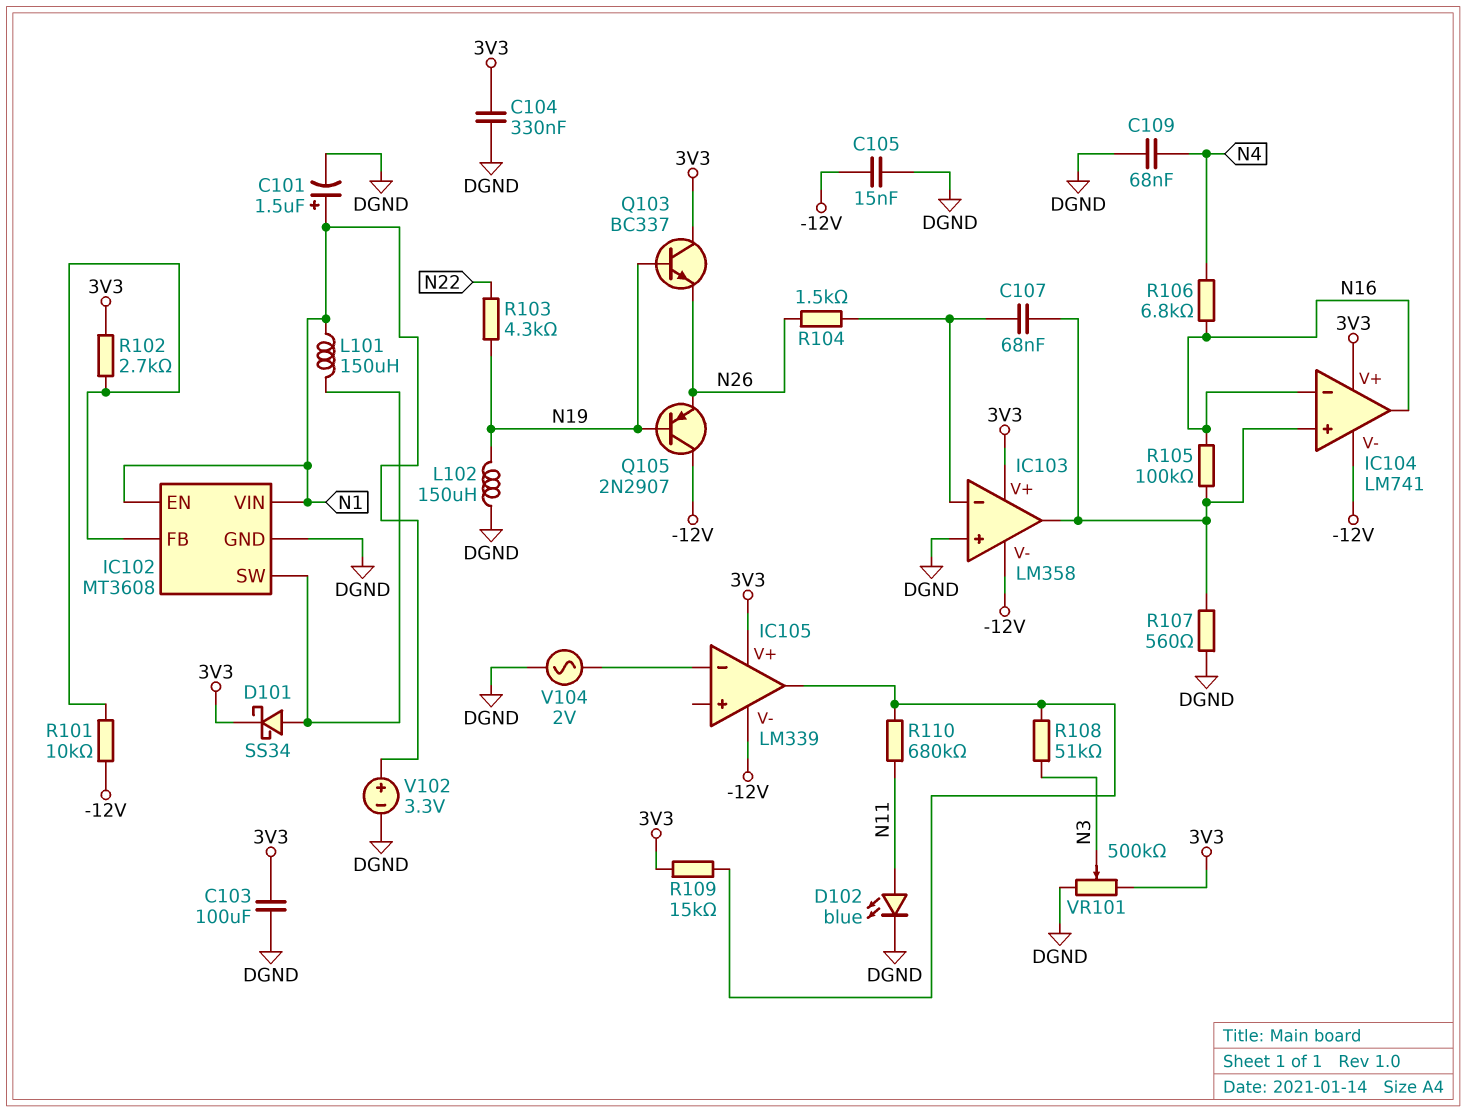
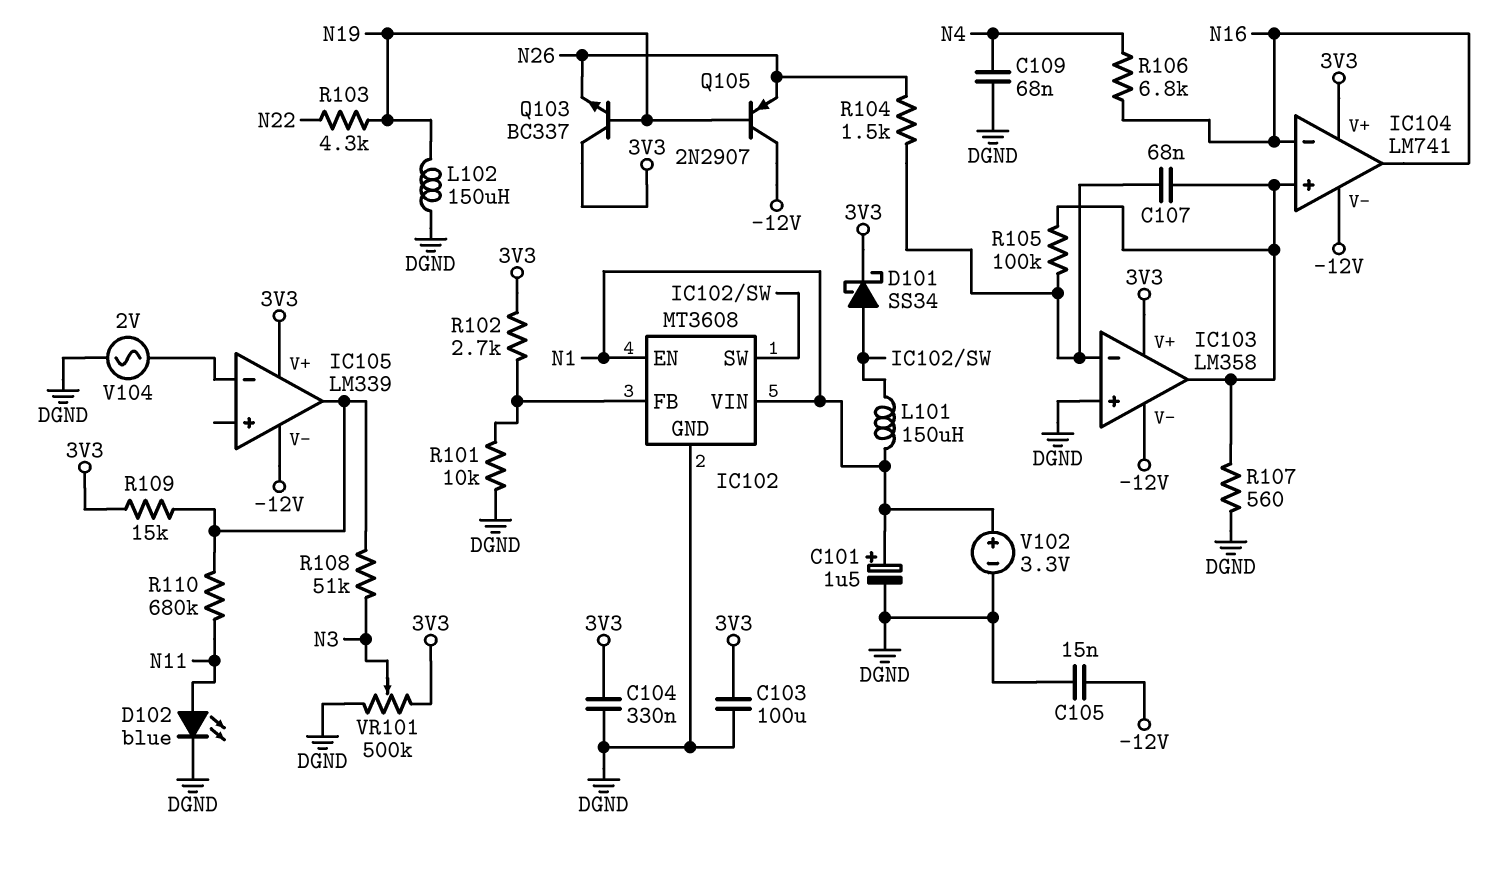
R101: 10k (-12V, IC102/FB) -> 10k (DGND, IC102/FB)
R105: 100k (IC103/out, N16) -> 100k (IC103/in-, IC103/out)

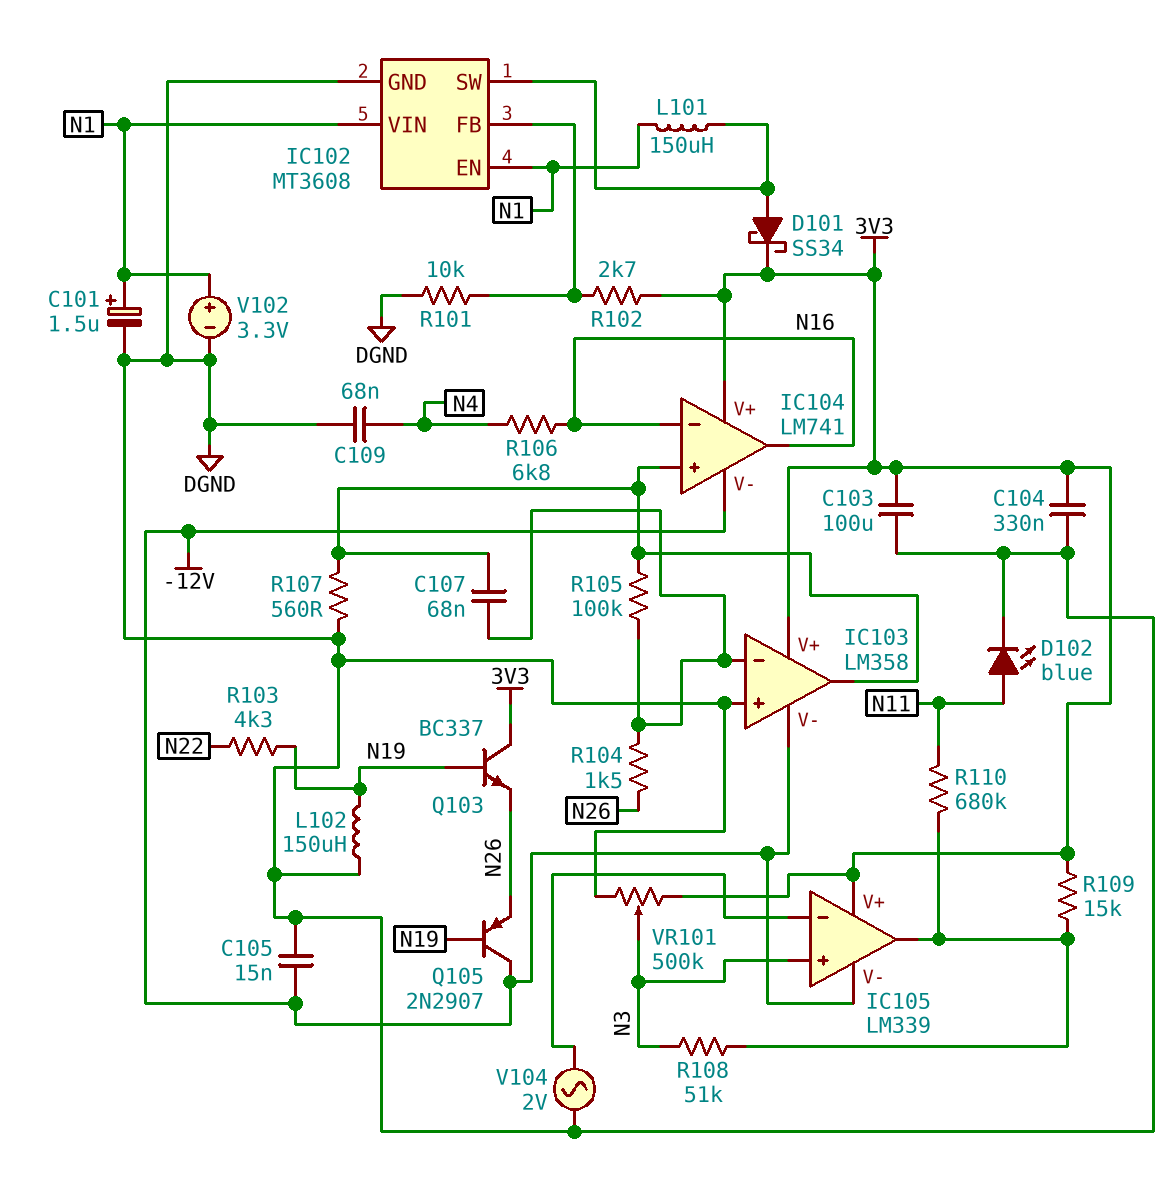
IC105 pin in+: none -> N3

